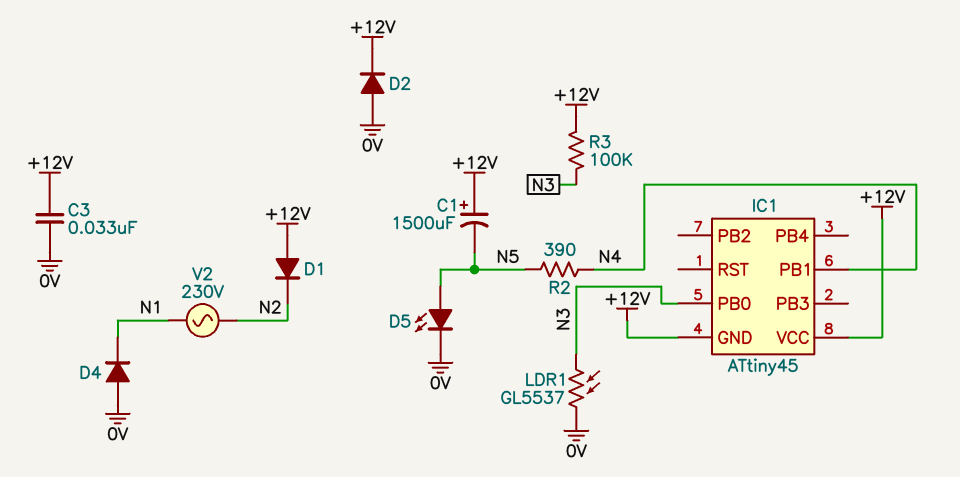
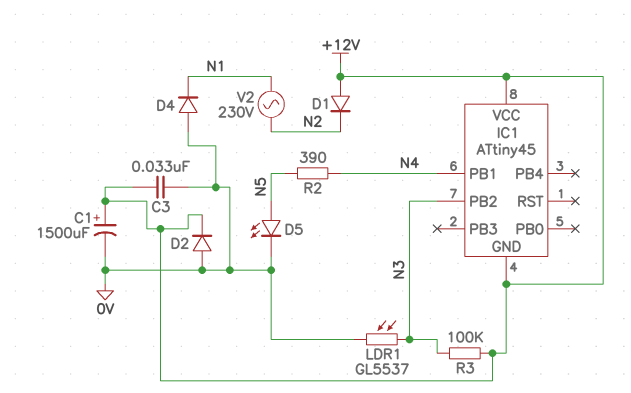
C1: 1500uF (plus +12V, minus N5) -> 1500uF (plus +12V, minus 0V)
IC1 pin PB0: N3 -> none
IC1 pin PB2: none -> N3

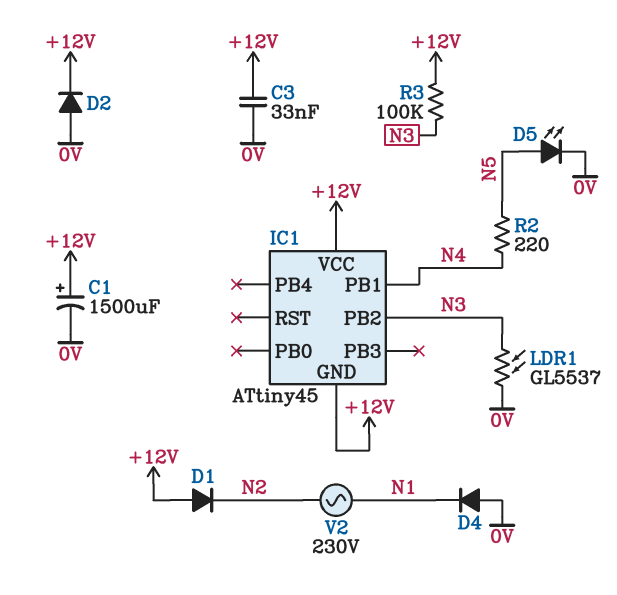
R2: 390 (N4, N5) -> 220 (N4, N5)

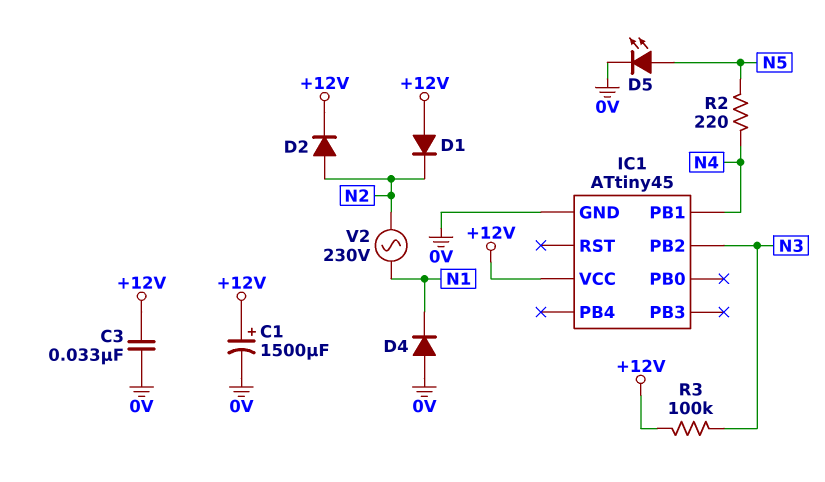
D2: diode (A 0V, K +12V) -> diode (A N2, K +12V)
IC1 pin GND: +12V -> 0V
LDR1: GL5537 (0V, N3) -> none

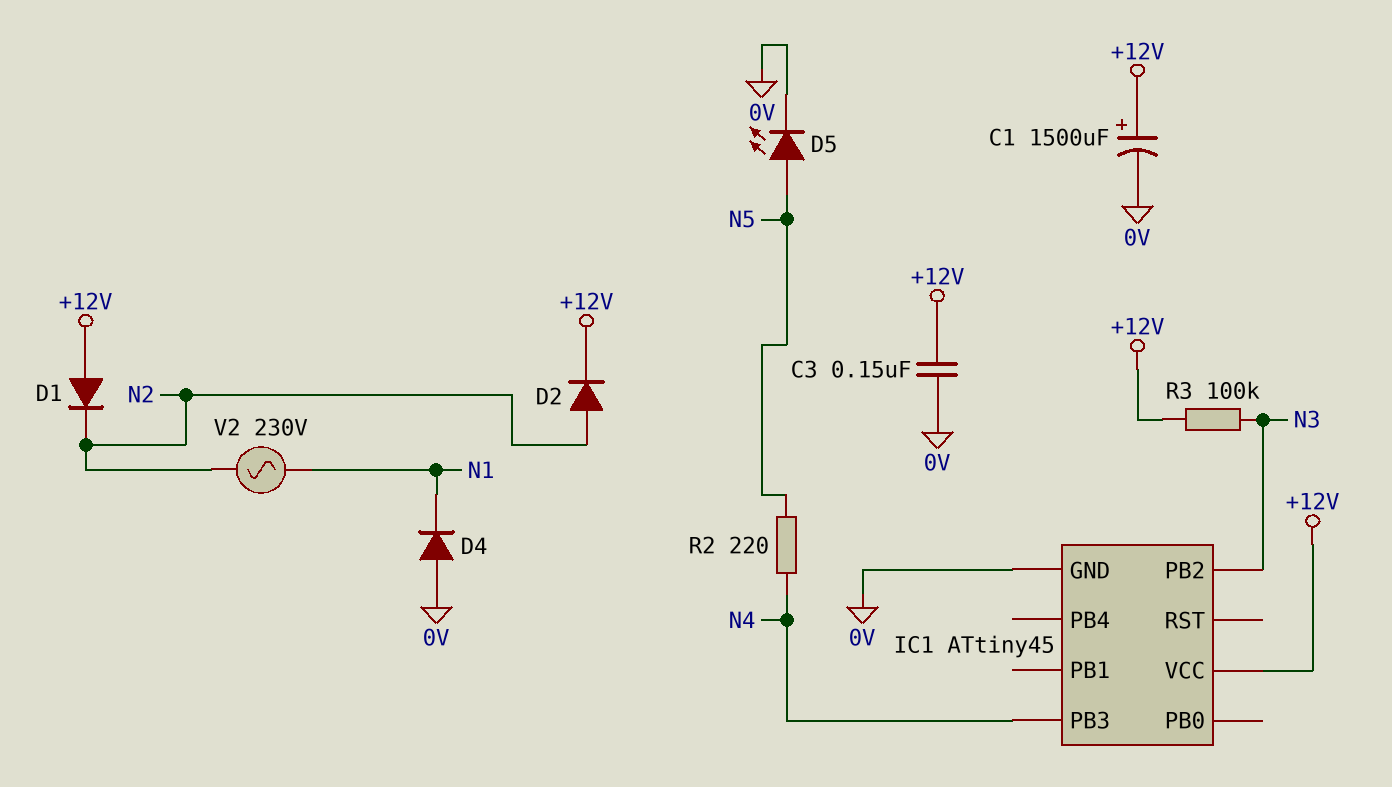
C3: 33nF (+12V, 0V) -> 150nF (+12V, 0V)
IC1 pin PB1: N4 -> none
IC1 pin PB3: none -> N4

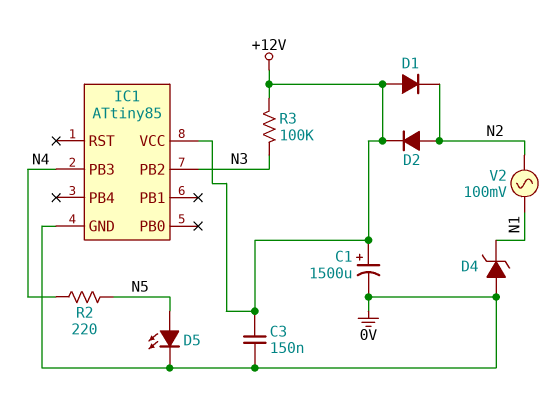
D4: diode (A 0V, K N1) -> zener (A 0V, K N1)
IC1: ATtiny45 -> ATtiny85
V2: AC 230V (N1, N2) -> AC 100mV (N1, N2)

